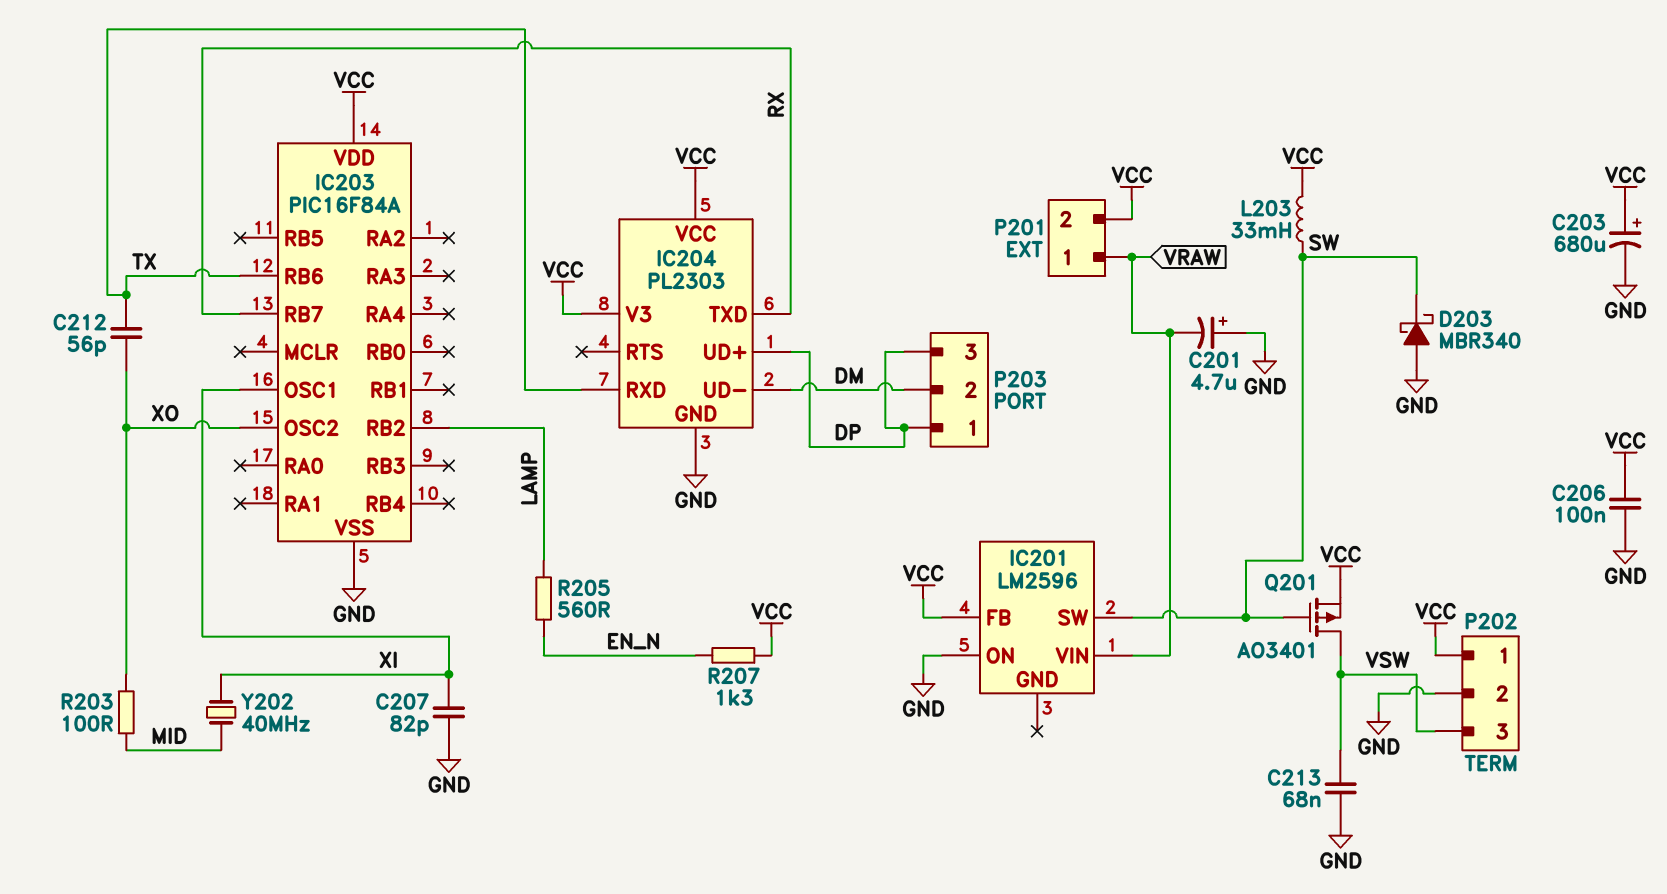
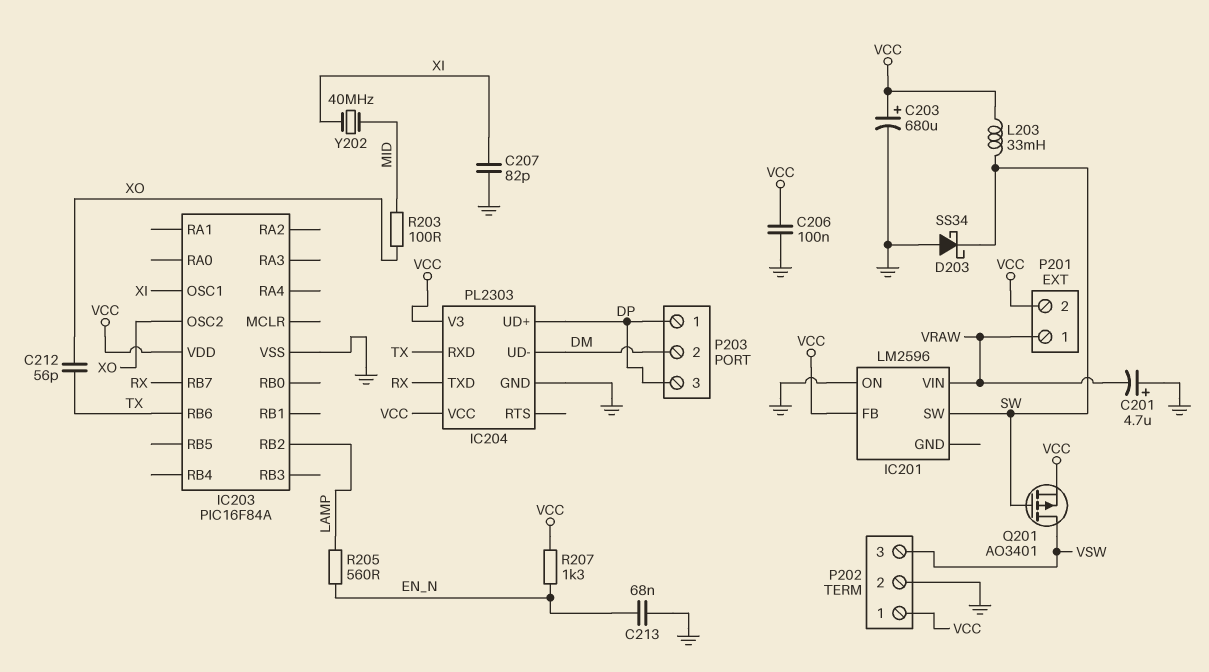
C213: 68nF (GND, VSW) -> 68nF (EN_N, GND)
D203: schottky MBR340 (A GND, K SW) -> schottky SS34 (A GND, K SW)

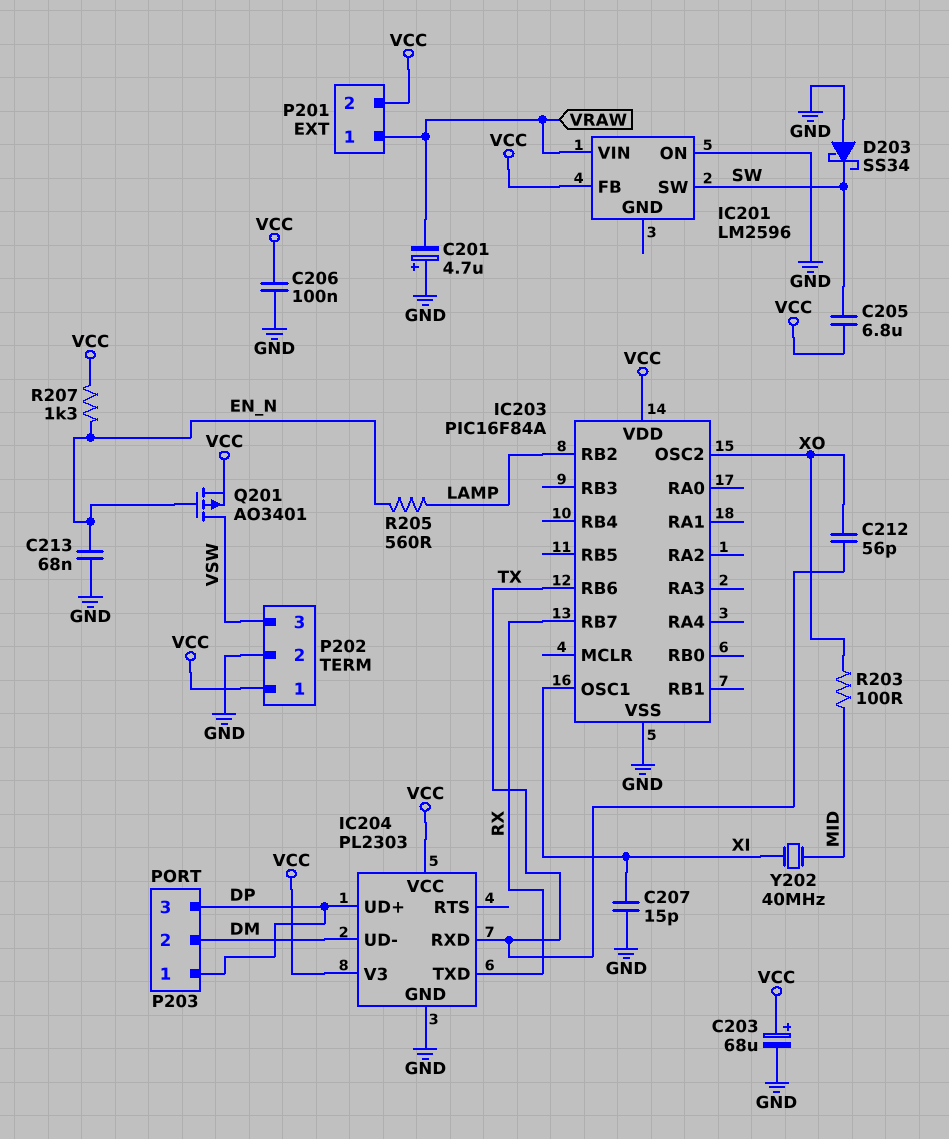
C203: 680uF (plus VCC, minus GND) -> 68uF (plus VCC, minus GND)
C205: none -> 6.8uF (SW, VCC)
C207: 82pF (GND, XI) -> 15pF (GND, XI)
L203: 33mH (SW, VCC) -> none
Q201: PMOS AO3401 (G SW, D VSW, S VCC) -> PMOS AO3401 (G EN_N, D VSW, S VCC)

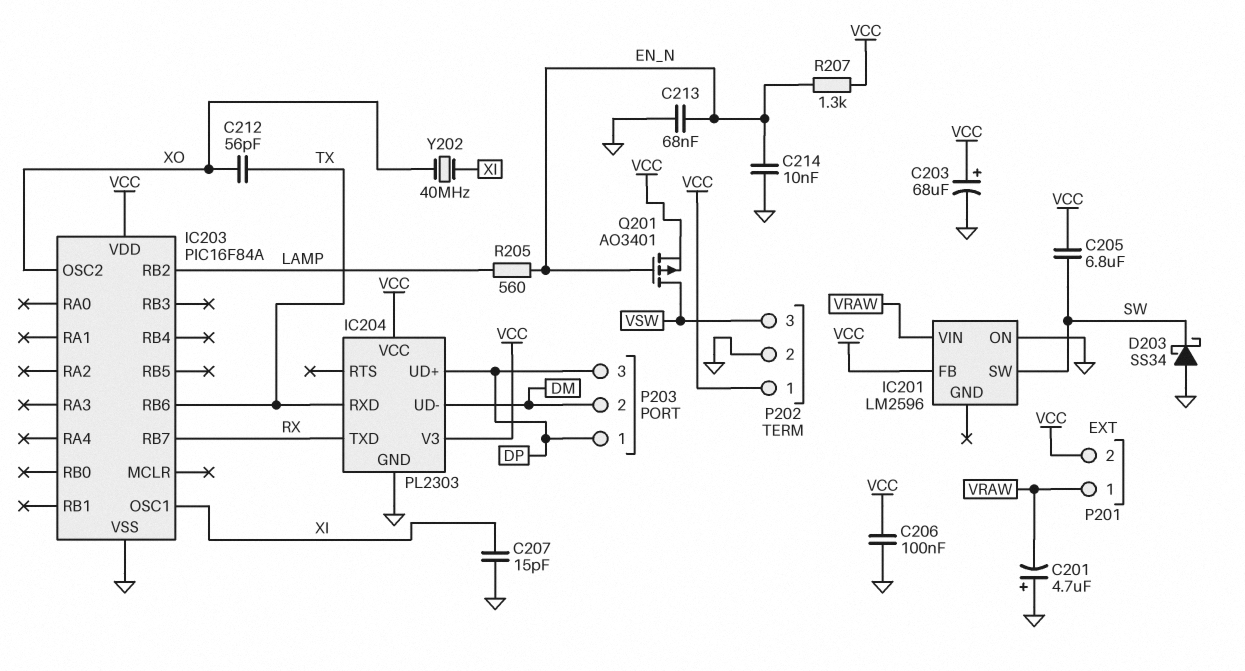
C214: none -> 10nF (EN_N, GND)
R203: 100 (MID, XO) -> none
Y202: 40MHz (MID, XI) -> 40MHz (XI, XO)

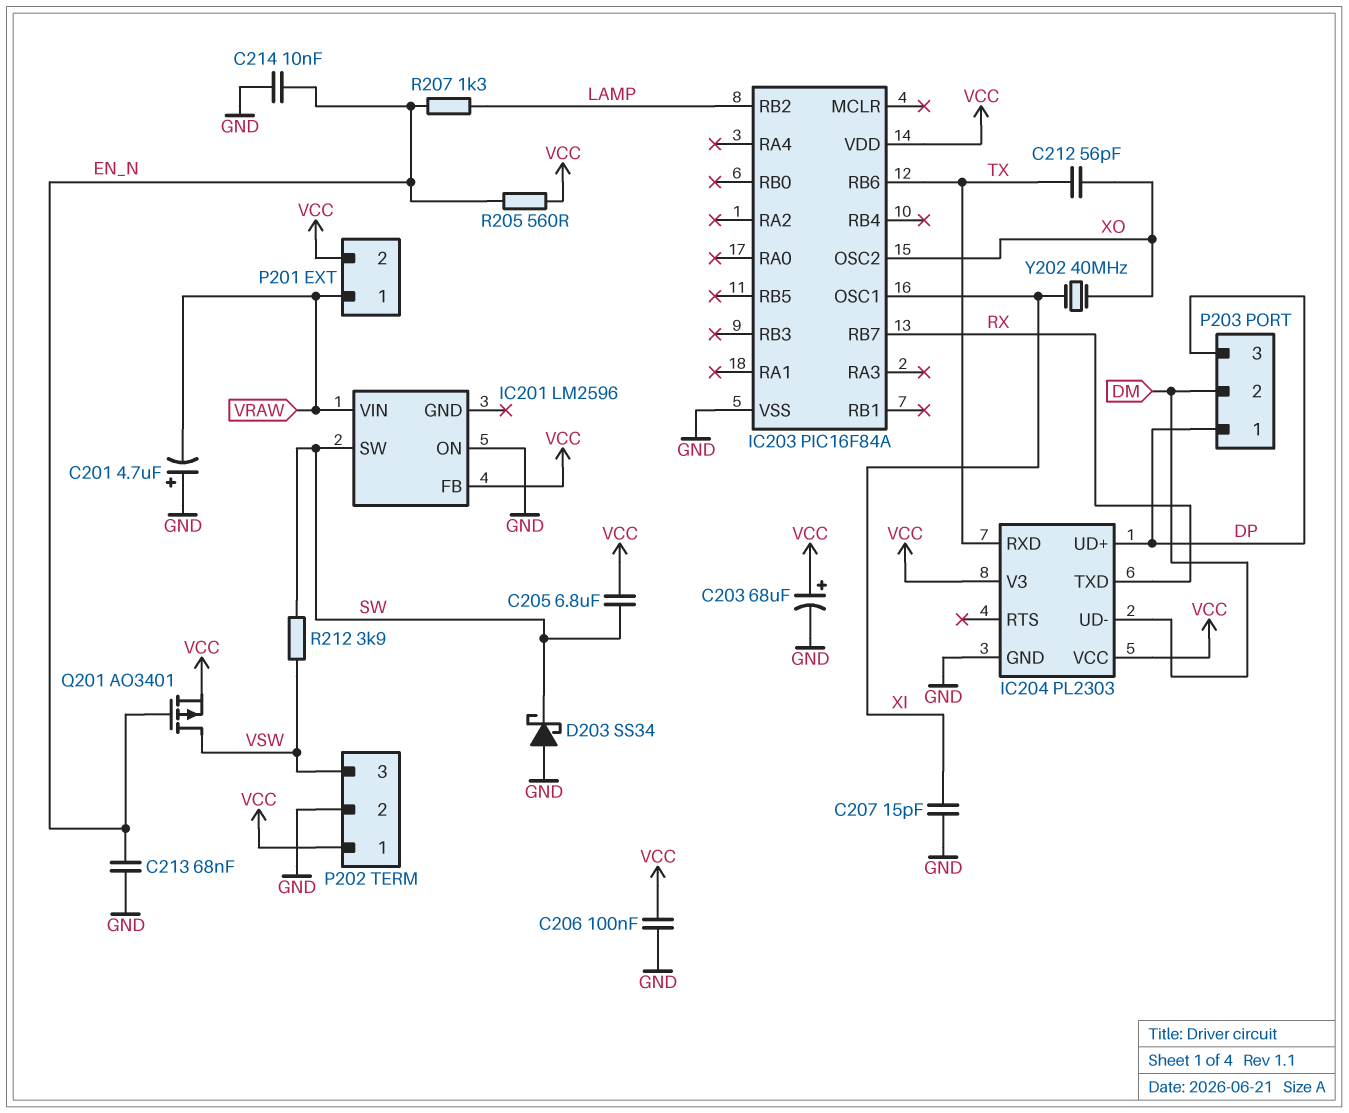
R205: 560 (EN_N, LAMP) -> 560 (EN_N, VCC)
R207: 1.3k (EN_N, VCC) -> 1.3k (EN_N, LAMP)
R212: none -> 3.9k (SW, VSW)

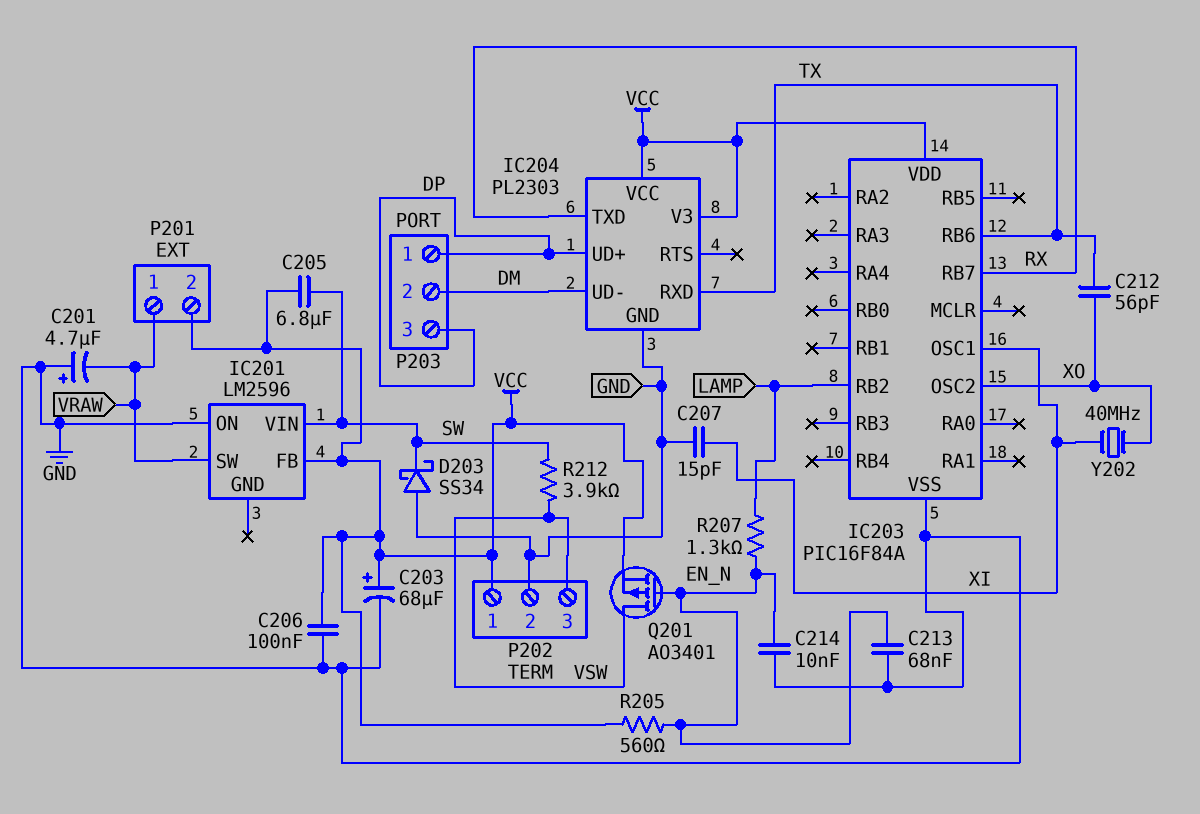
IC201 pin SW: SW -> VRAW
IC201 pin VIN: VRAW -> SW

